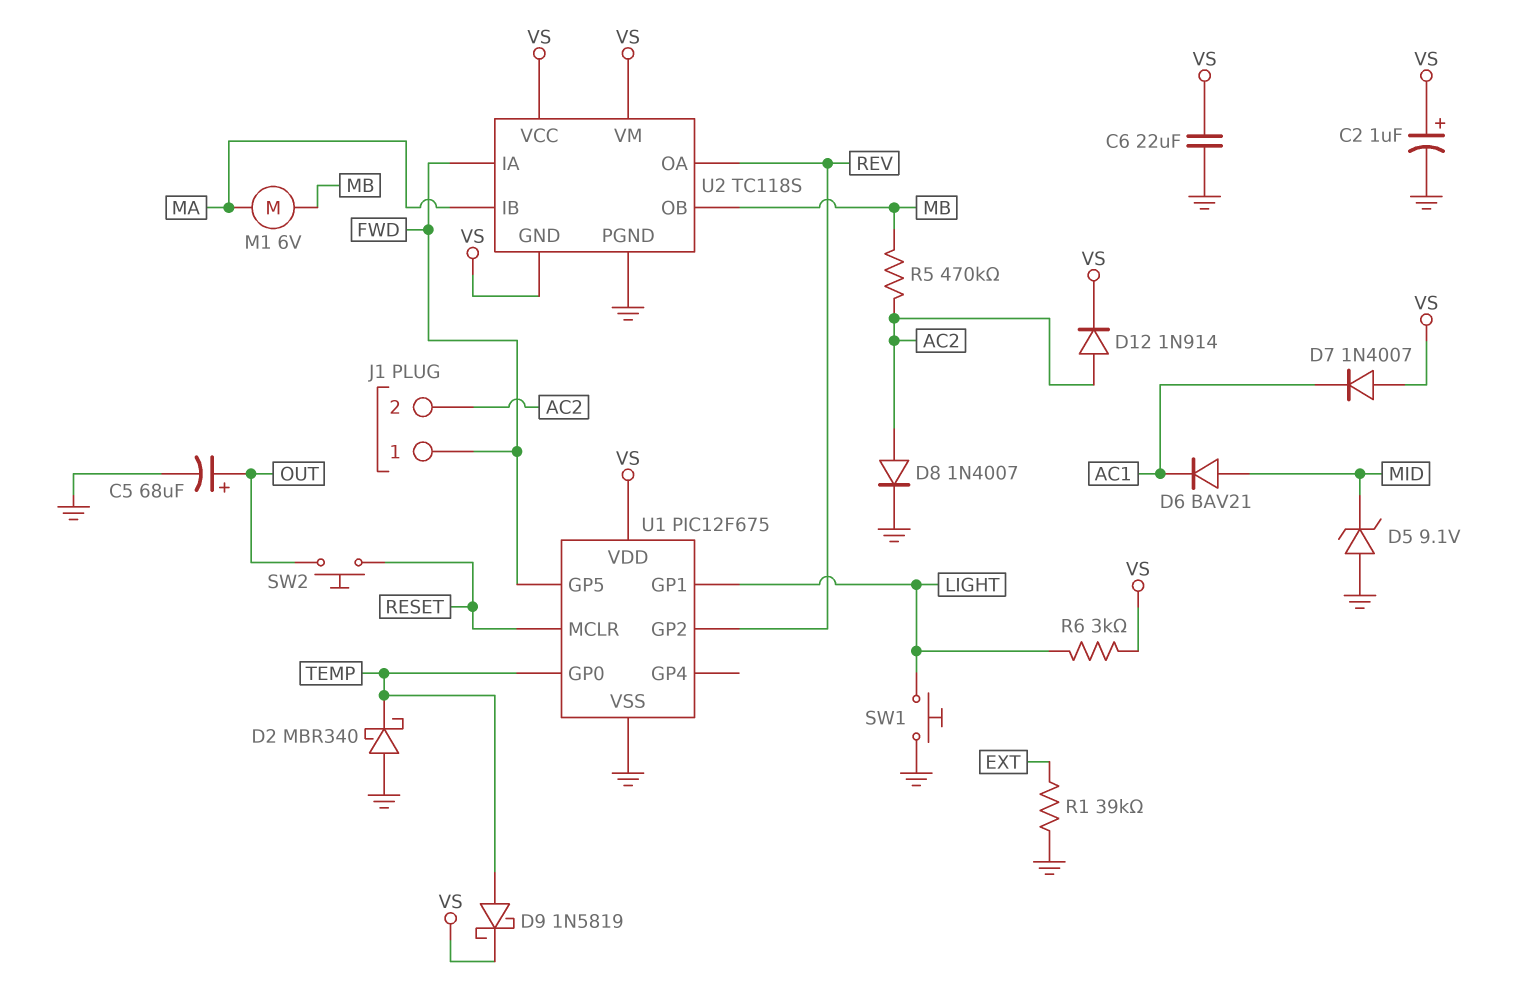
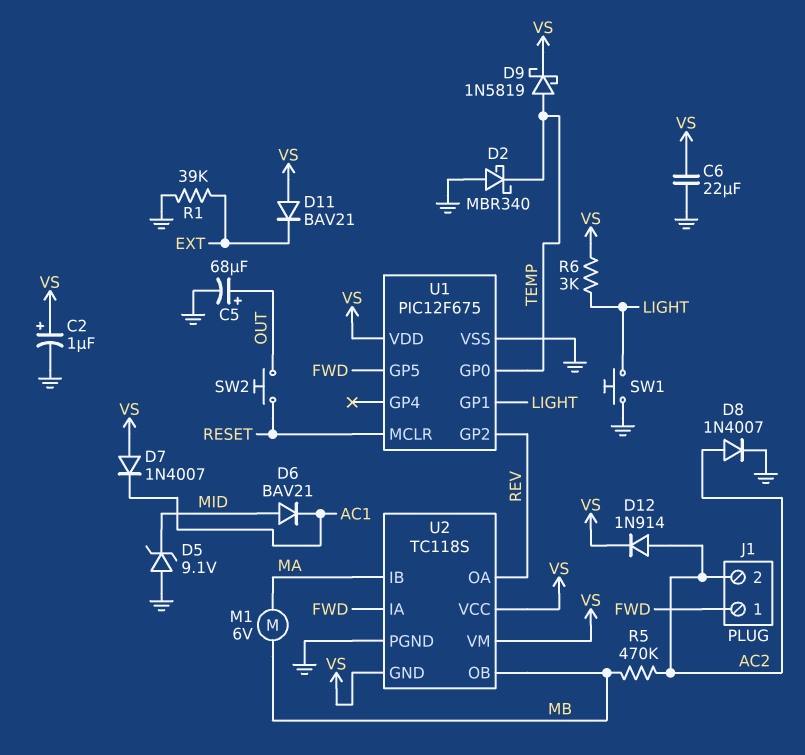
D11: none -> diode BAV21 (A VS, K EXT)

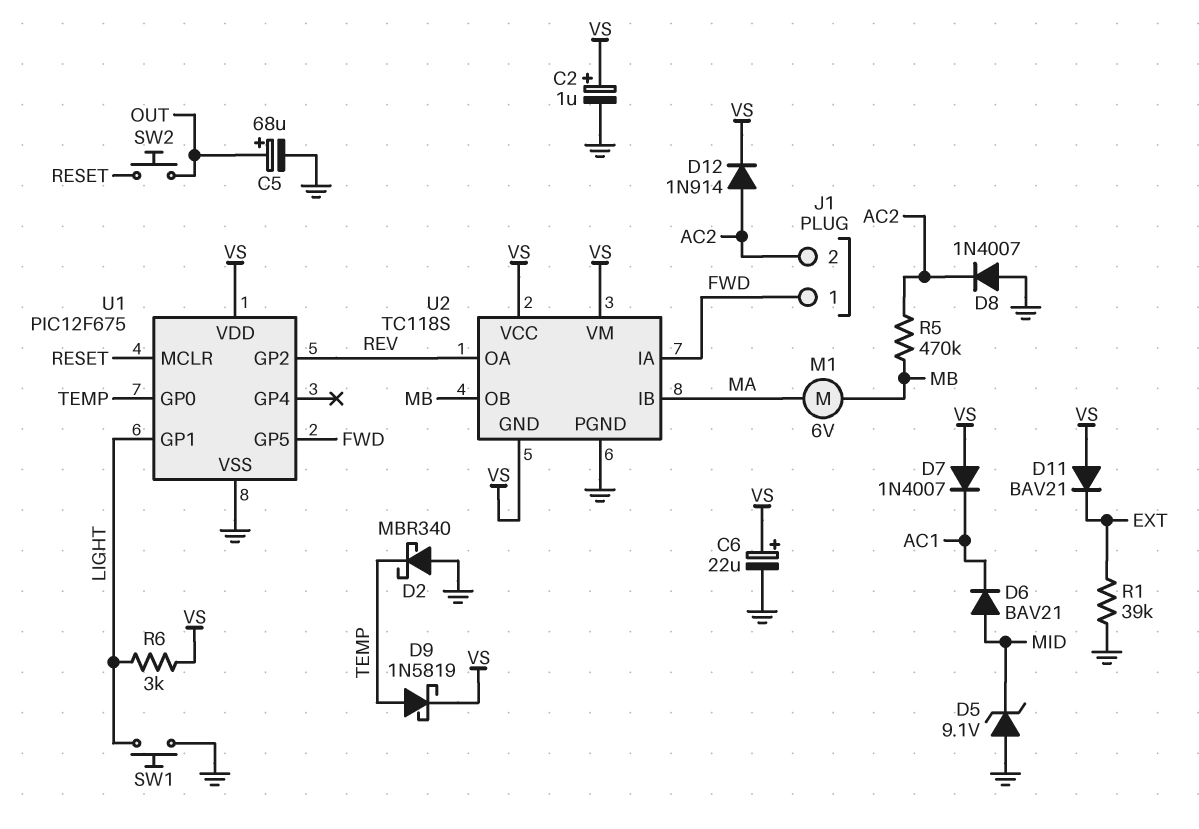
C6: 22uF (GND, VS) -> 22uF (plus VS, minus GND)
D8: diode 1N4007 (A AC2, K GND) -> diode 1N4007 (A GND, K AC2)

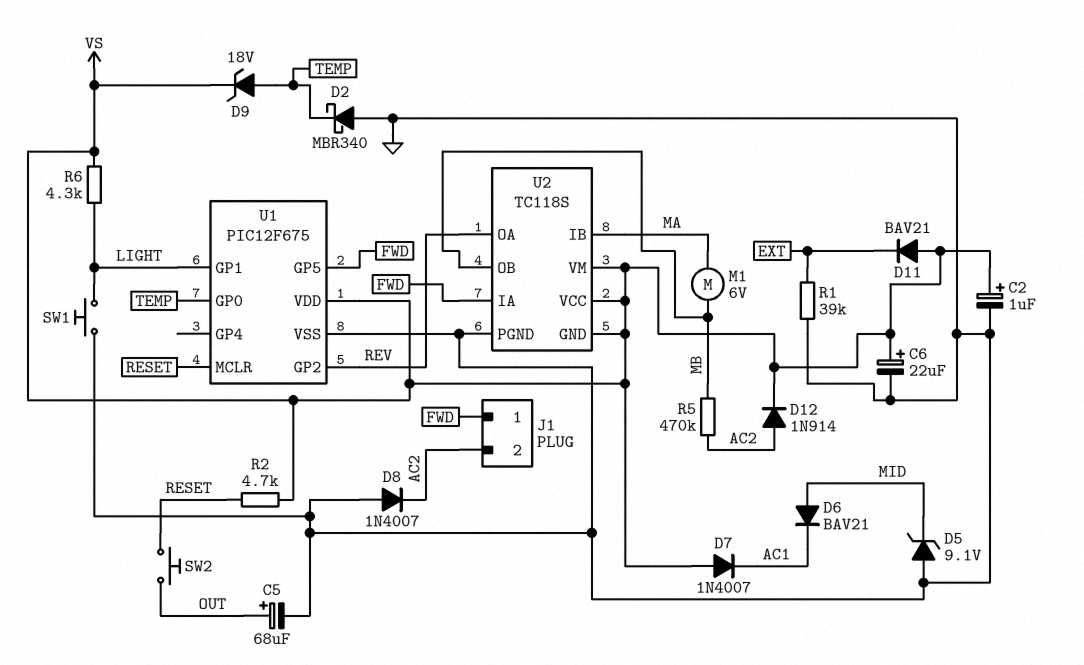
D9: schottky 1N5819 (A TEMP, K VS) -> zener 18V (A TEMP, K VS)
R2: none -> 4.7k (RESET, VS)
R6: 3k (LIGHT, VS) -> 4.3k (LIGHT, VS)

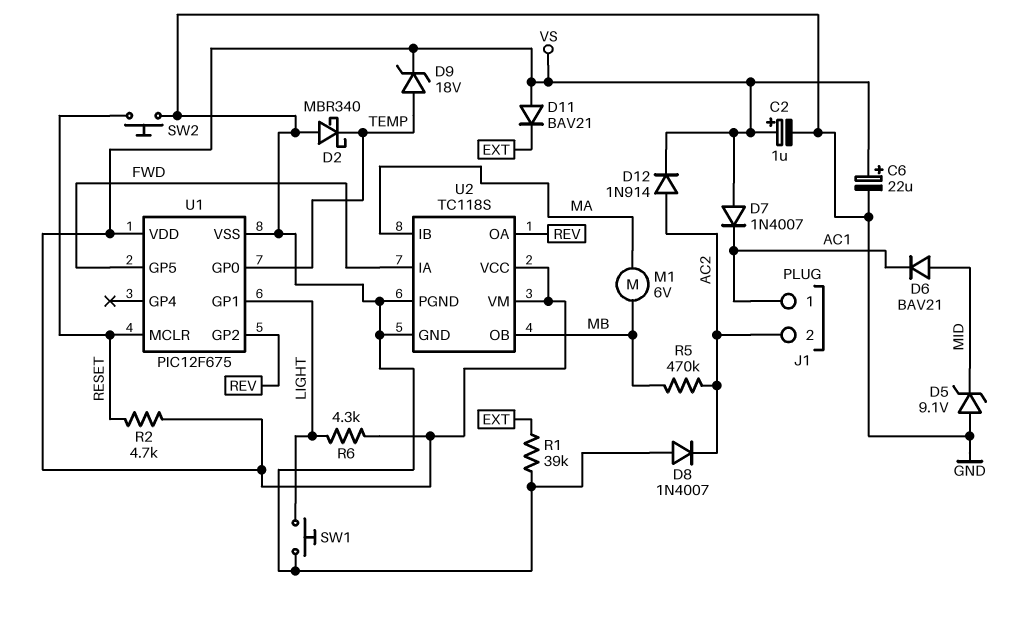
C5: 68uF (plus OUT, minus GND) -> none
J1 pin 1: FWD -> AC1
SW2: button (OUT, RESET) -> button (GND, RESET)
U2 pin GND: VS -> GND

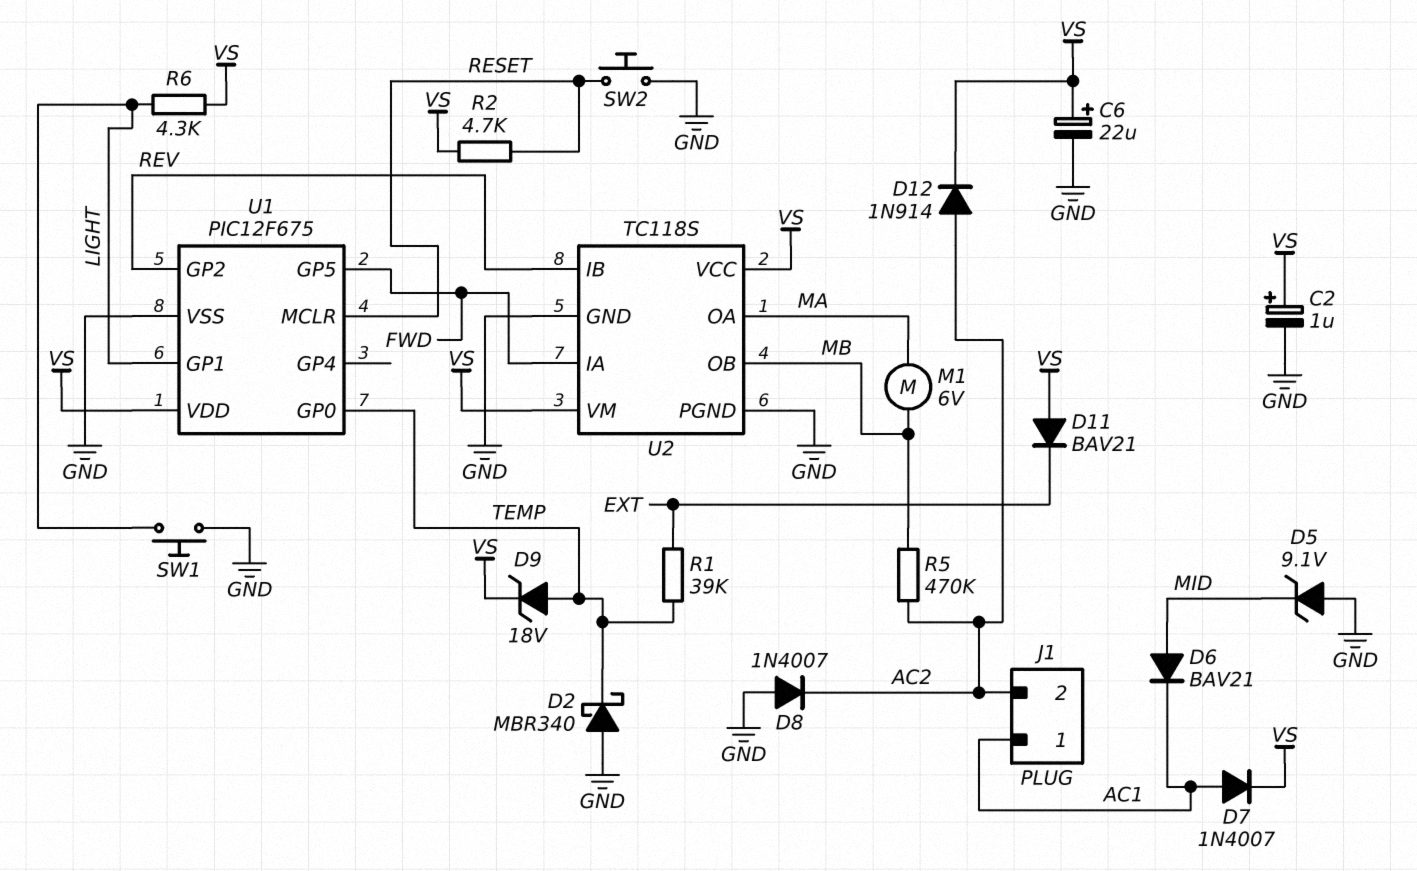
D7: diode 1N4007 (A VS, K AC1) -> diode 1N4007 (A AC1, K VS)
R1: 39k (EXT, GND) -> 39k (EXT, TEMP)
U2 pin IB: MA -> REV
U2 pin OA: REV -> MA

